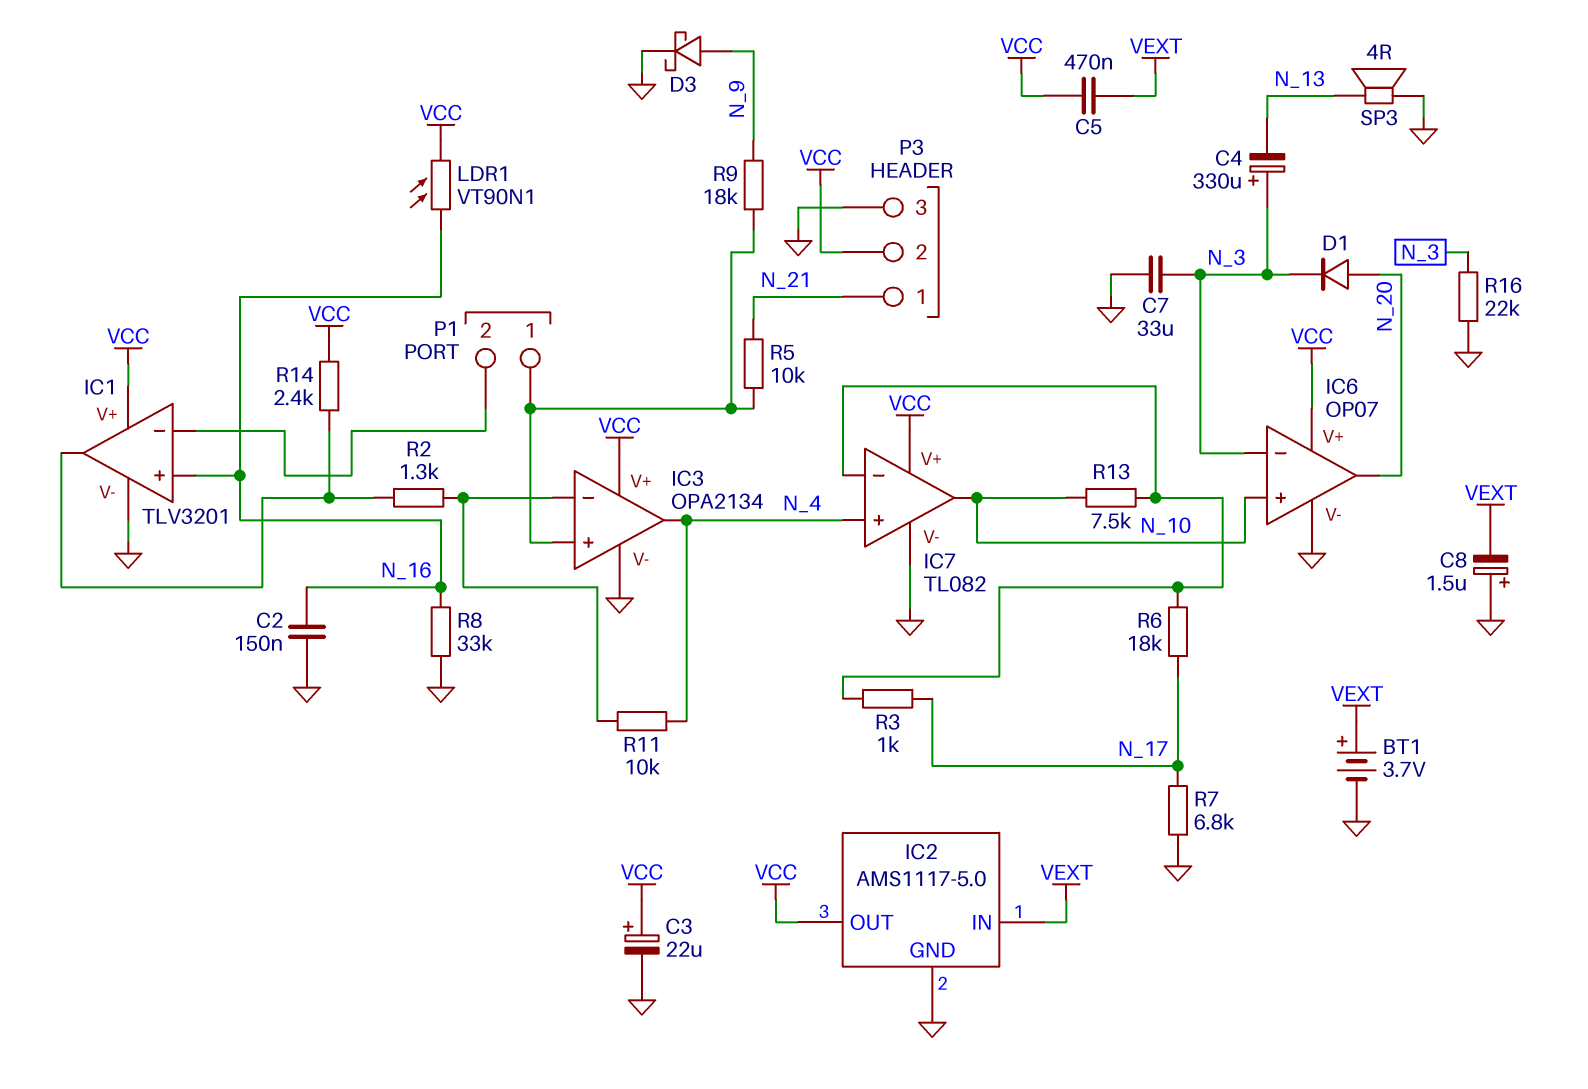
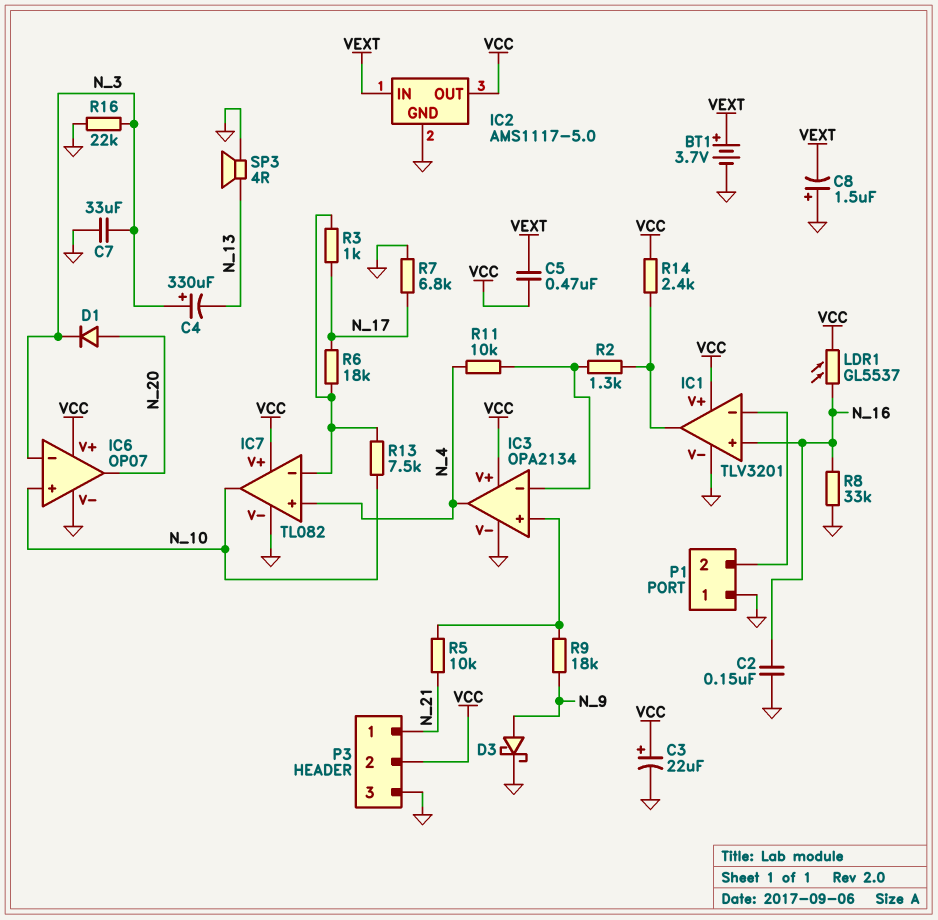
LDR1: VT90N1 (N_16, VCC) -> GL5537 (N_16, VCC)
P1 pin 1: IC3/in+ -> GND

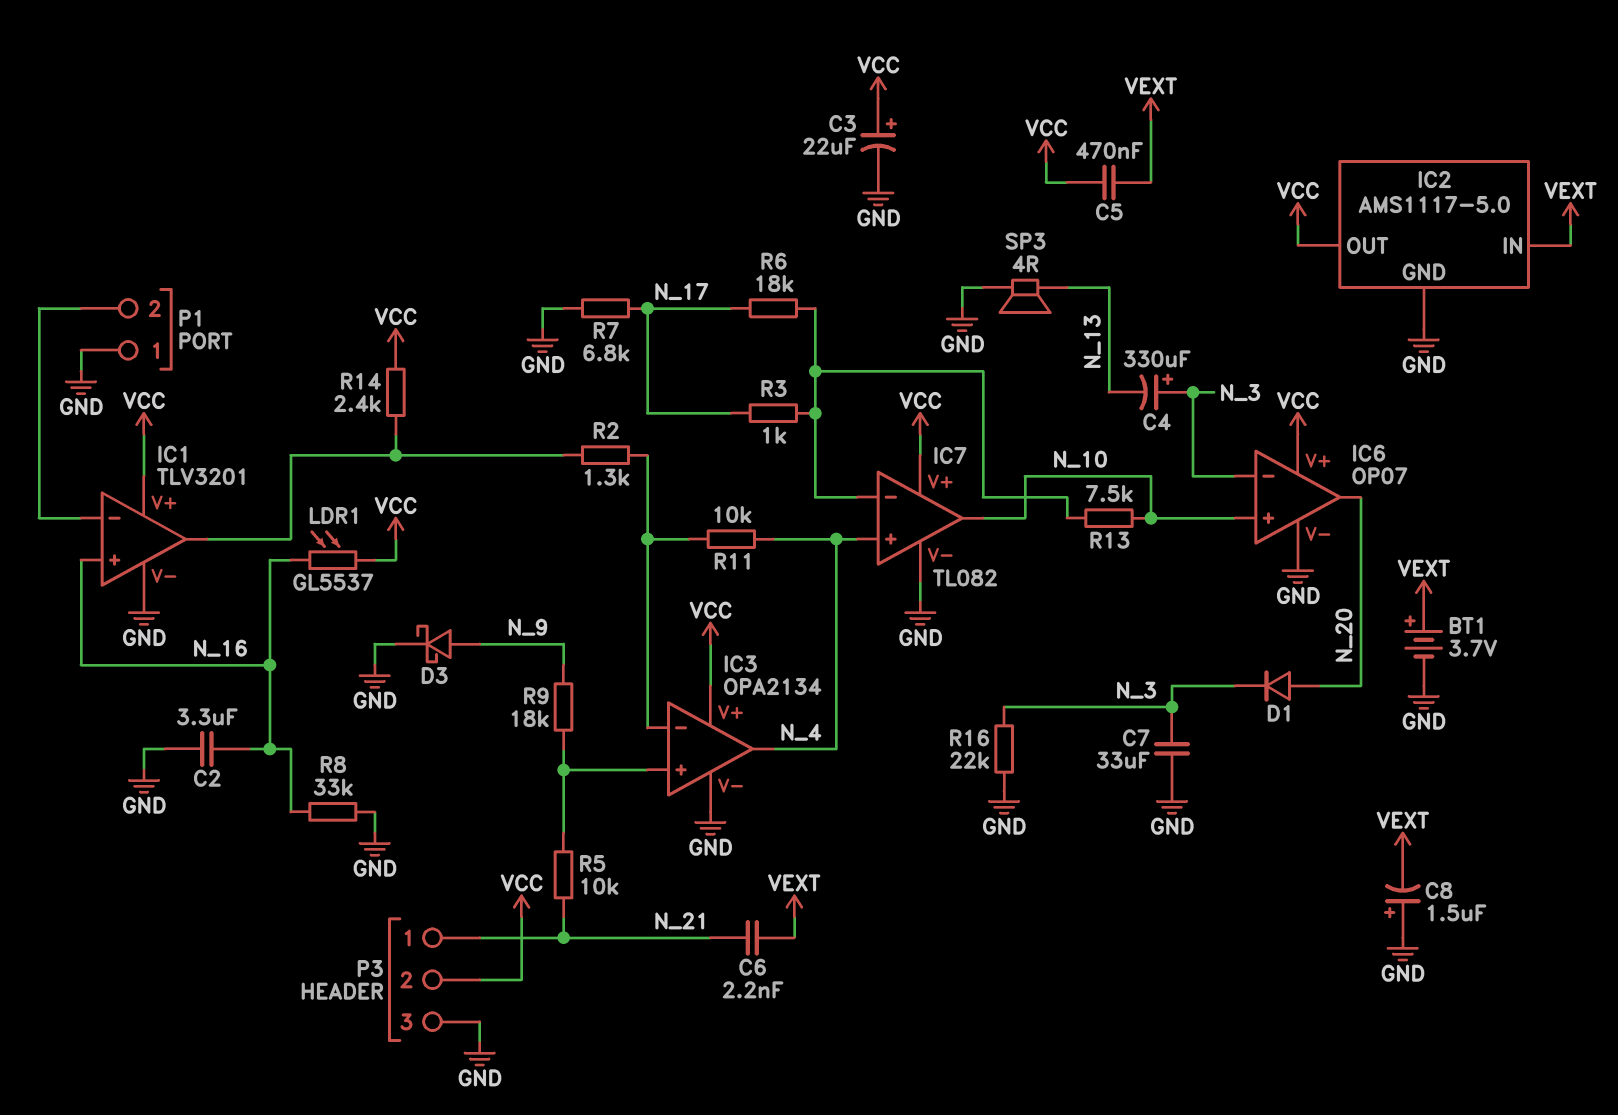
C2: 150nF (GND, N_16) -> 3.3uF (GND, N_16)
C6: none -> 2.2nF (N_21, VEXT)

